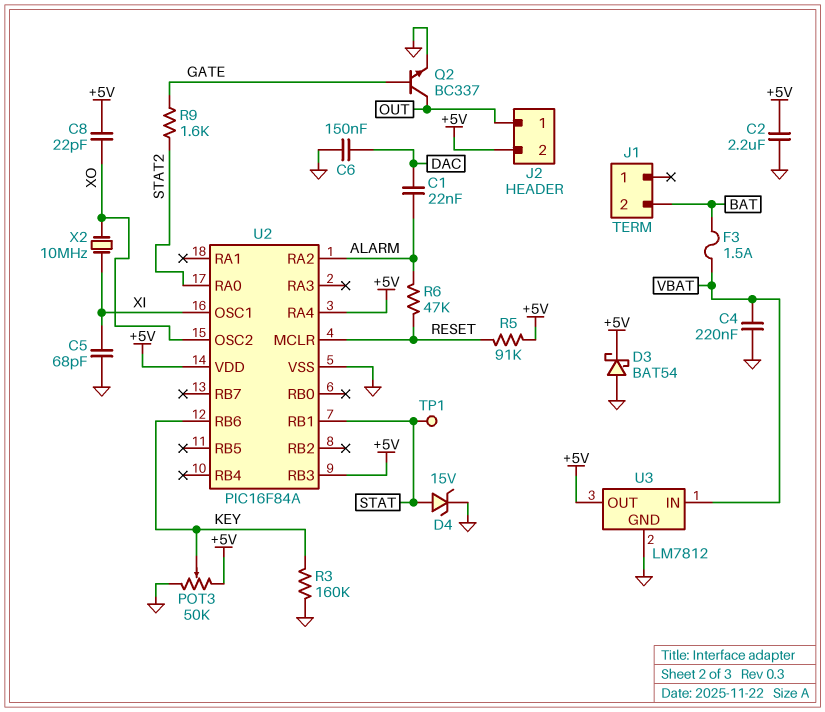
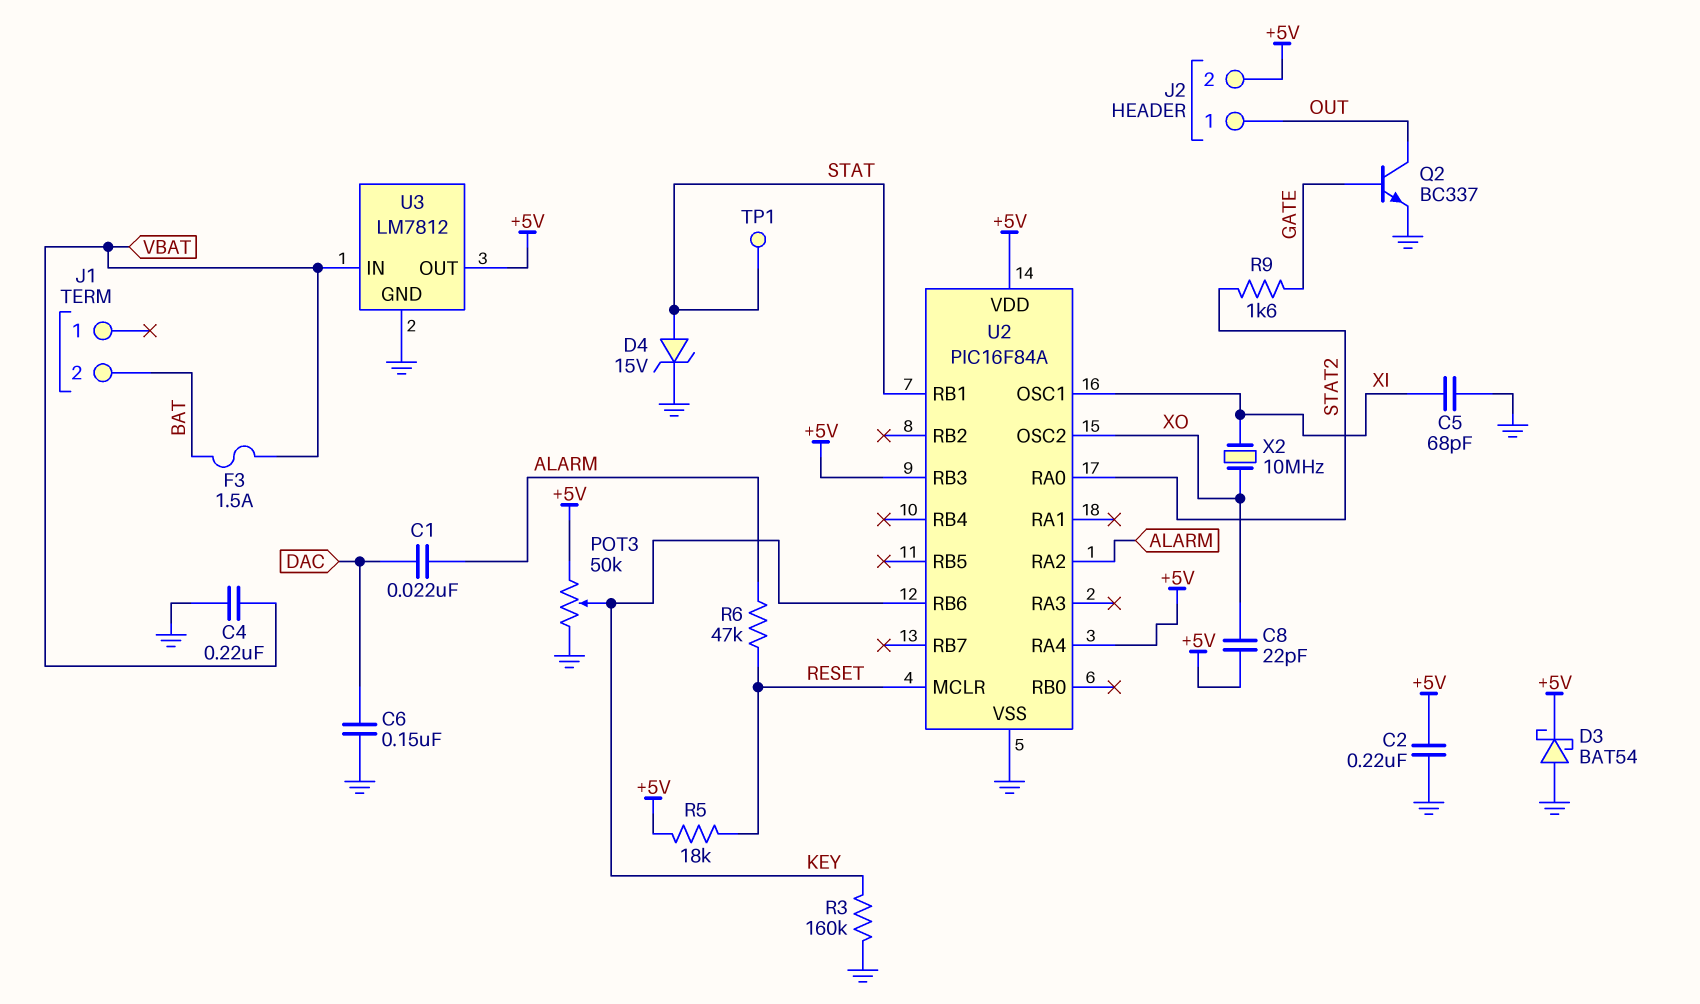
C2: 2.2uF (+5V, GND) -> 220nF (+5V, GND)
R5: 91k (+5V, RESET) -> 18k (+5V, RESET)

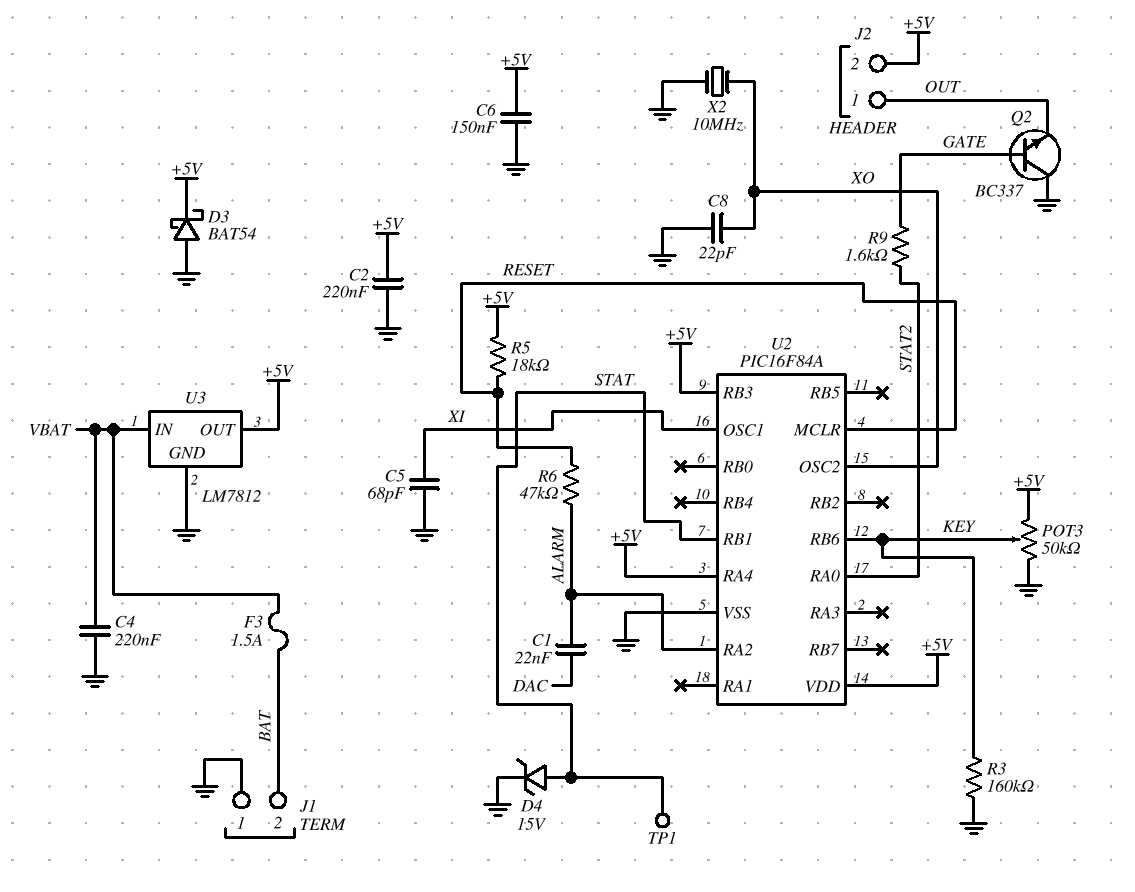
C6: 150nF (DAC, GND) -> 150nF (+5V, GND)
C8: 22pF (+5V, XO) -> 22pF (GND, XO)
J1 pin 1: none -> GND
Q2: NPN BC337 (B GATE, C OUT, E GND) -> NPN BC337 (B GATE, C GND, E OUT)
X2: 10MHz (XI, XO) -> 10MHz (GND, XO)

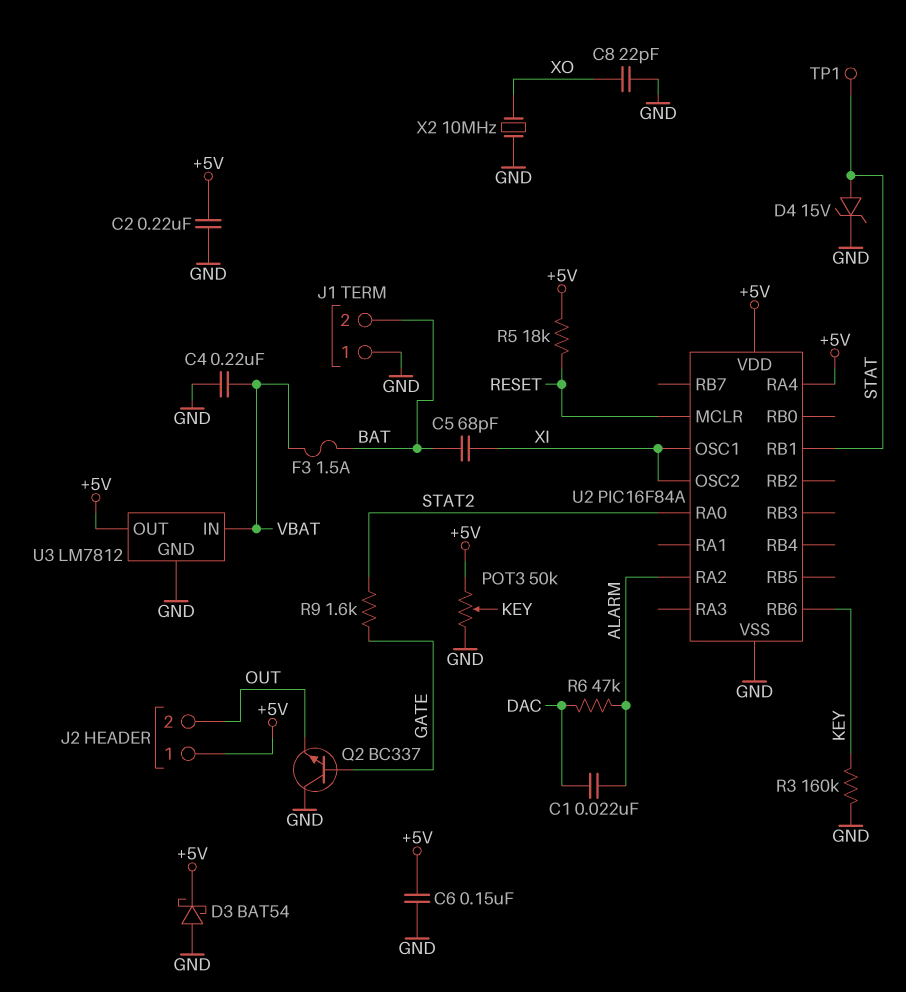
C5: 68pF (GND, XI) -> 68pF (BAT, XI)
J2 pin 1: OUT -> +5V
J2 pin 2: +5V -> OUT
R6: 47k (ALARM, RESET) -> 47k (ALARM, DAC)
U2 pin OSC2: XO -> XI
U2 pin RB3: +5V -> none

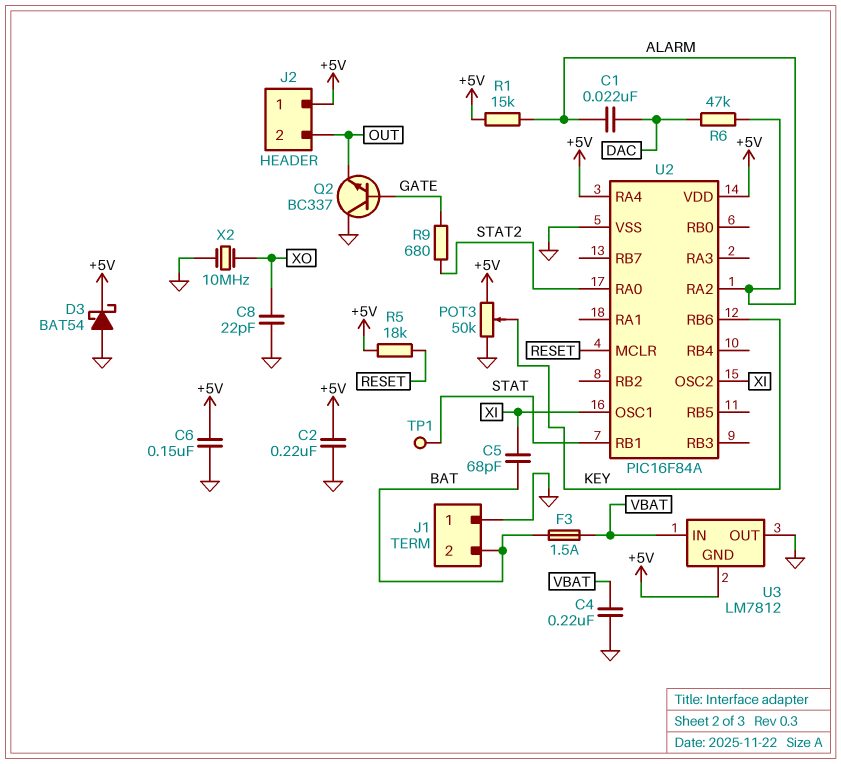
D4: zener 15V (A STAT, K GND) -> none
R1: none -> 15k (+5V, ALARM)
R3: 160k (GND, KEY) -> none
R9: 1.6k (GATE, STAT2) -> 680 (GATE, STAT2)
U3 pin GND: GND -> +5V
U3 pin OUT: +5V -> GND

